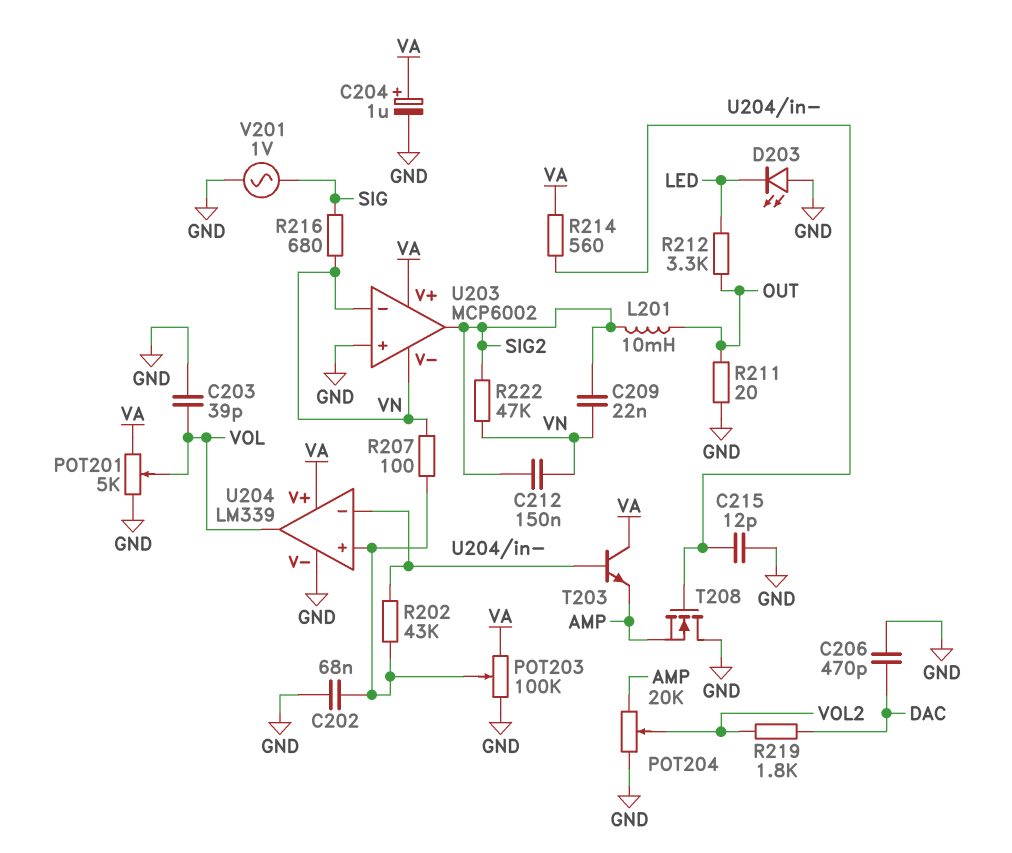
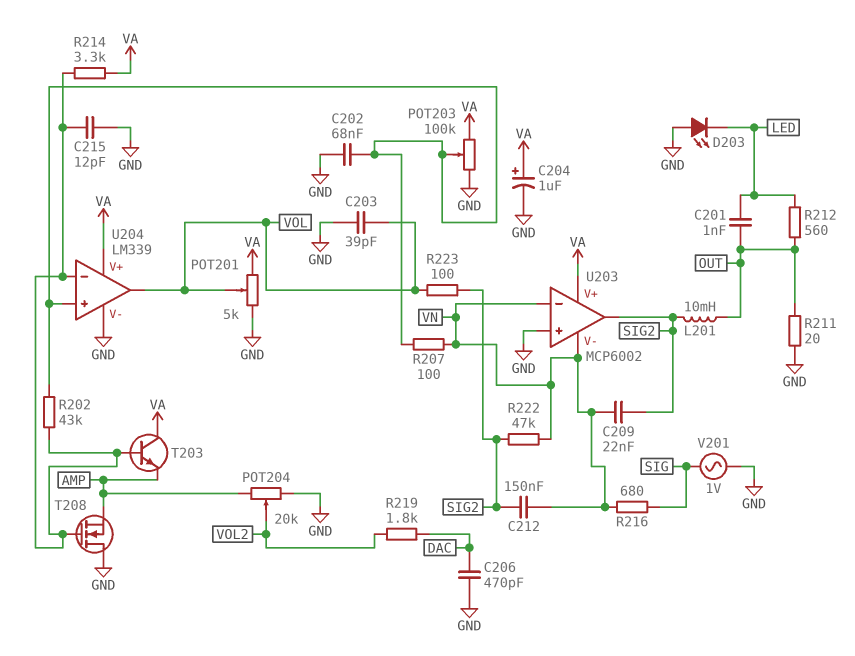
C201: none -> 1nF (LED, OUT)
R212: 3.3k (LED, OUT) -> 560 (LED, OUT)
R214: 560 (U204/in-, VA) -> 3.3k (U204/in-, VA)
R223: none -> 100 (SIG2, VOL)

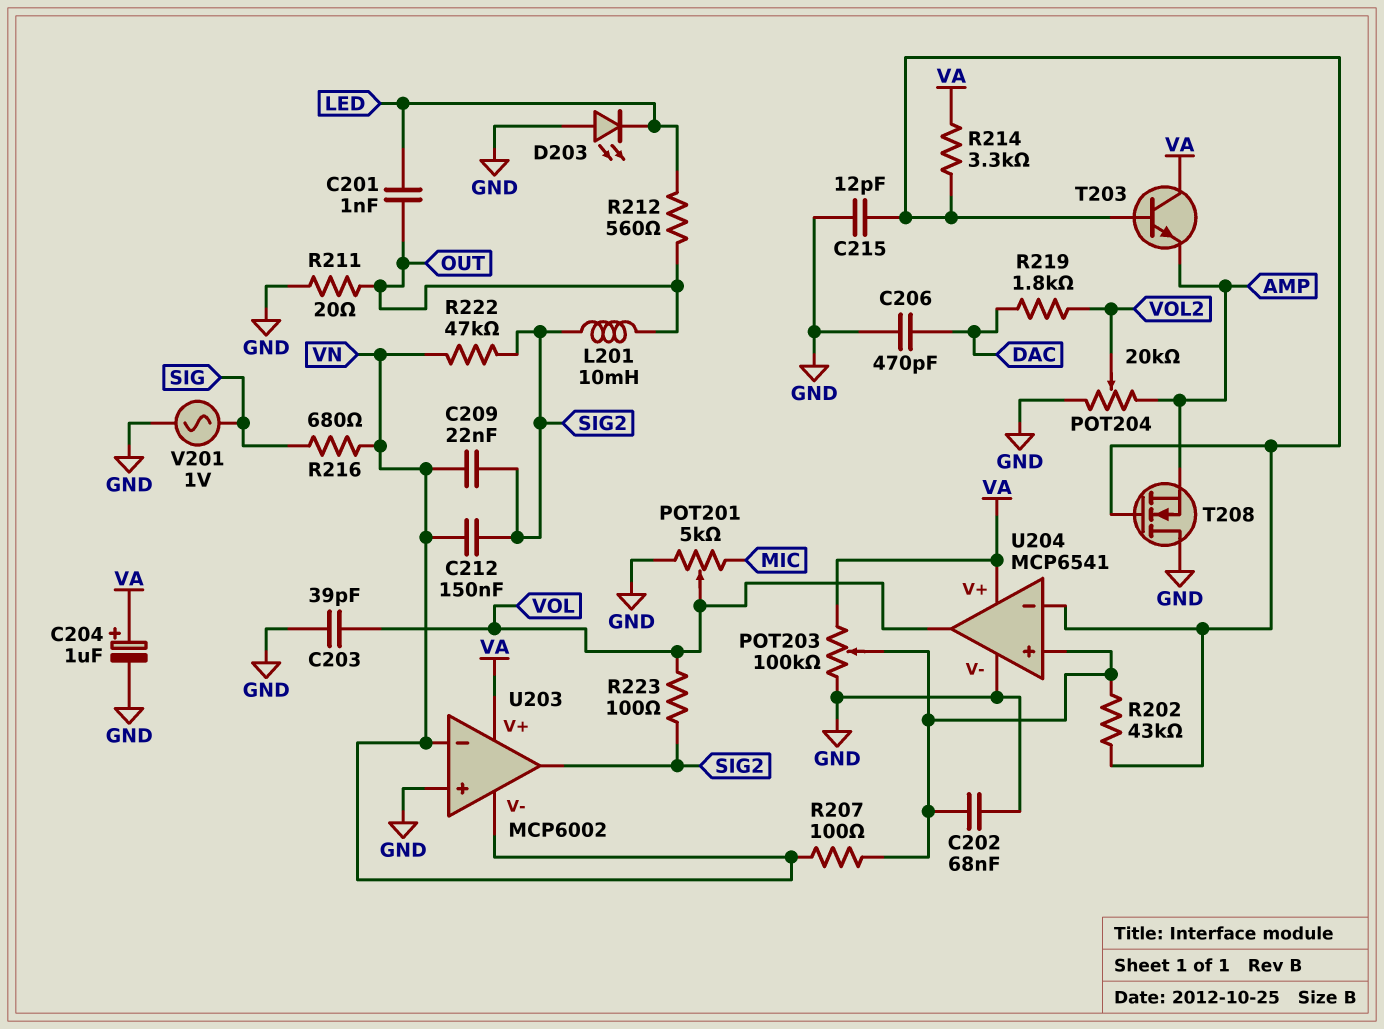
POT201: 5k (GND, VA, wiper VOL) -> 5k (GND, MIC, wiper VOL)
U204: LM339 -> MCP6541

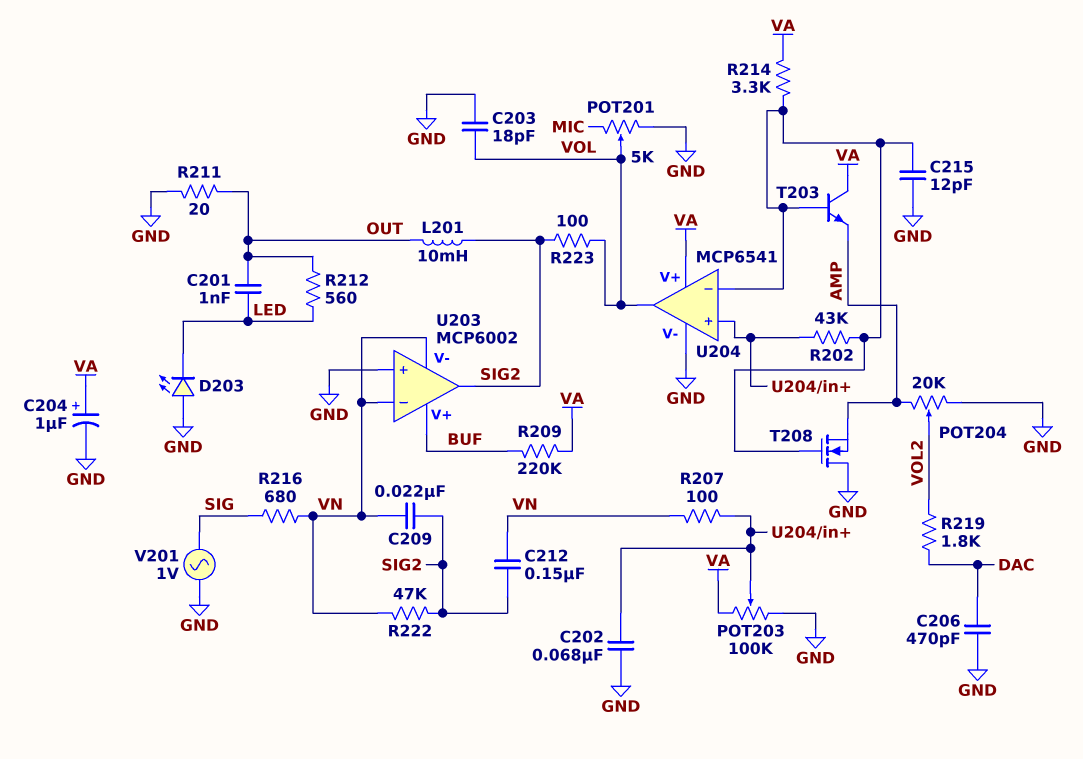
C203: 39pF (GND, VOL) -> 18pF (GND, VOL)
R209: none -> 220k (BUF, VA)
U203 pin V+: VA -> BUF

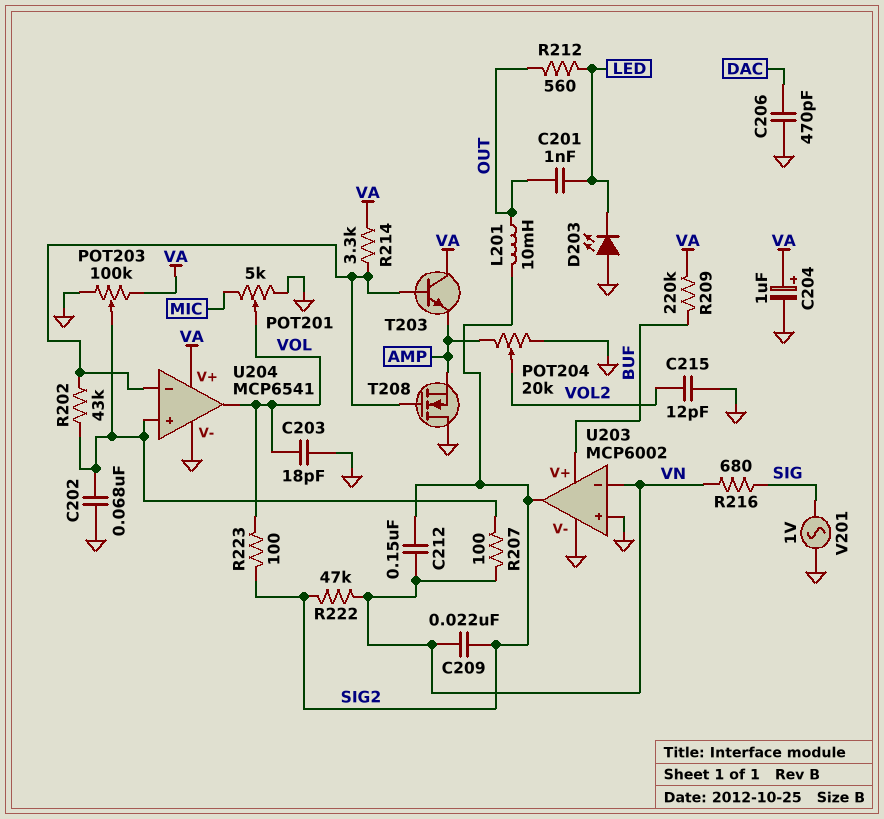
C215: 12pF (GND, U204/in-) -> 12pF (GND, VOL2)
R211: 20 (GND, OUT) -> none
R219: 1.8k (DAC, VOL2) -> none
U203 pin V-: VN -> GND

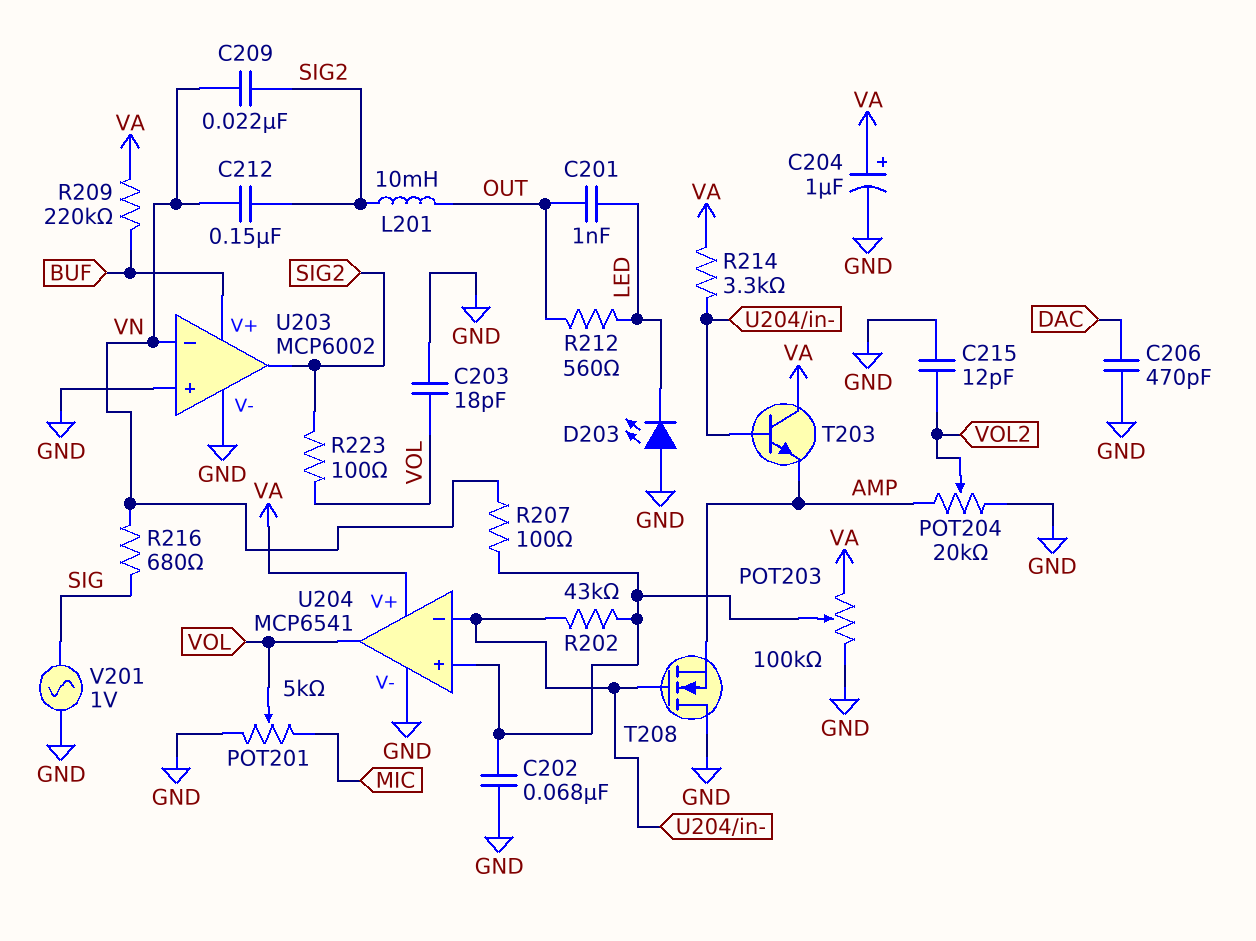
R222: 47k (SIG2, VN) -> none

